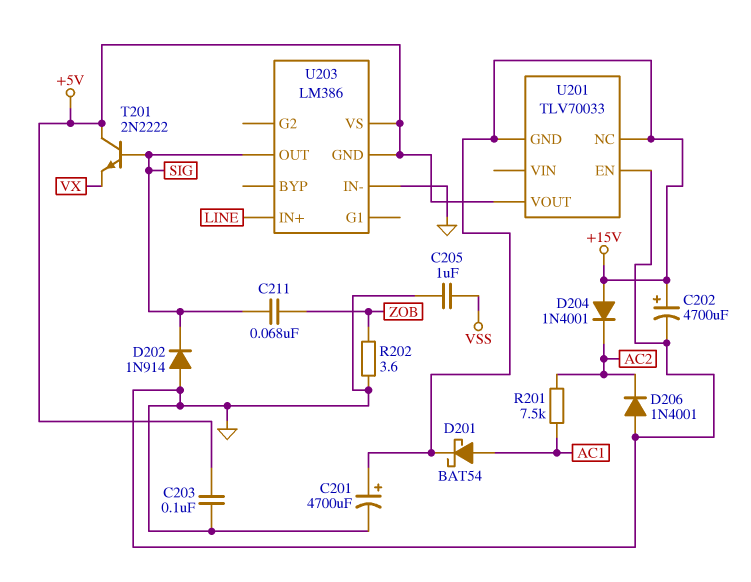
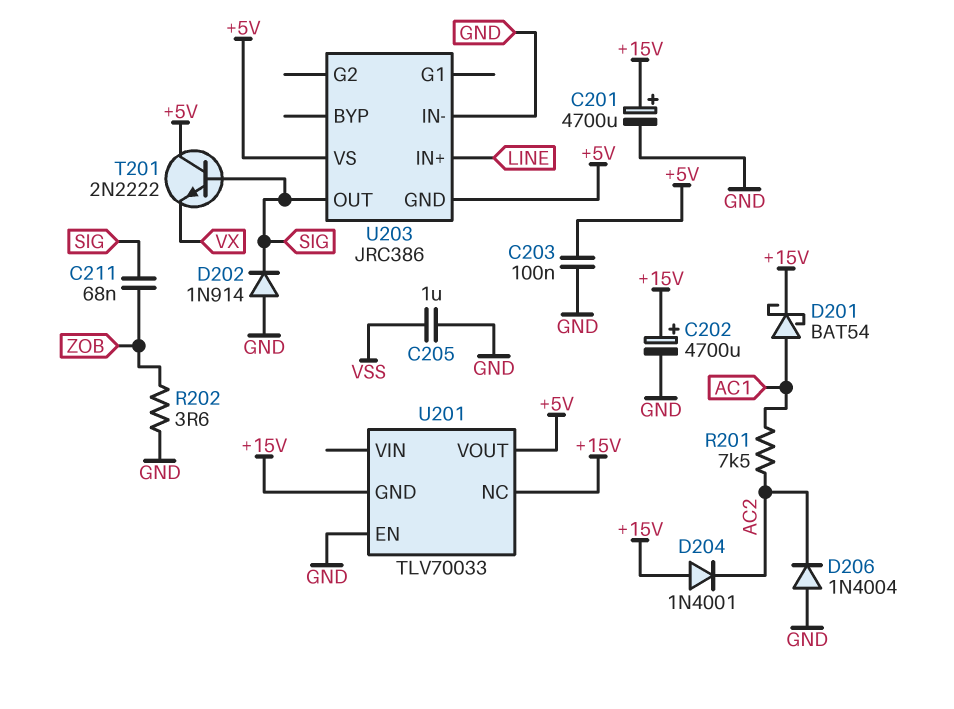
D206: diode 1N4001 (A GND, K AC2) -> diode 1N4004 (A GND, K AC2)
U203: LM386 -> JRC386

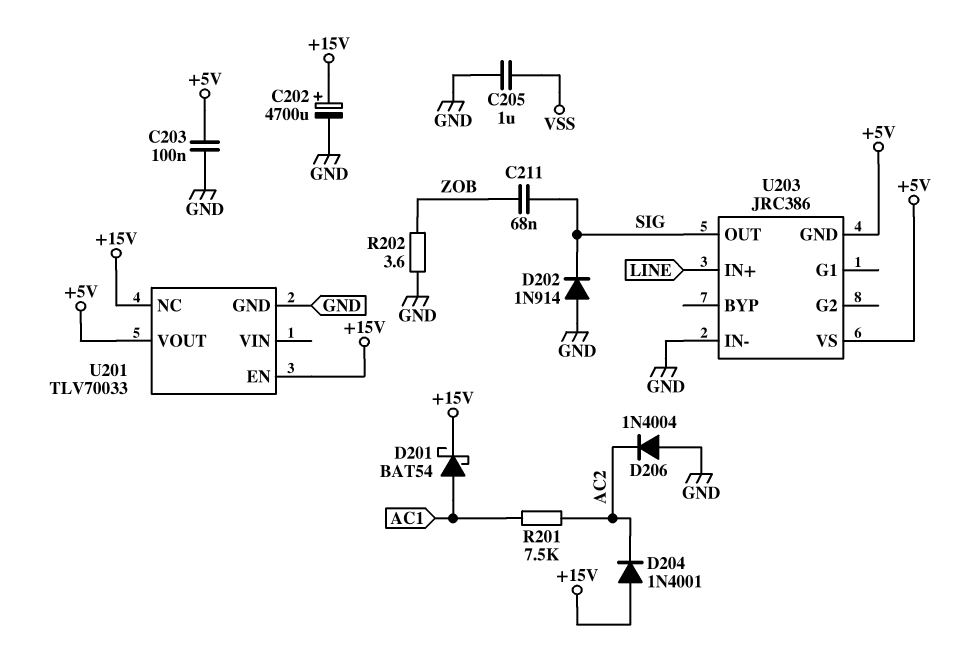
C201: 4700uF (plus +15V, minus GND) -> none
T201: NPN 2N2222 (B SIG, C +5V, E VX) -> none
U201 pin EN: GND -> +15V
U201 pin GND: +15V -> GND

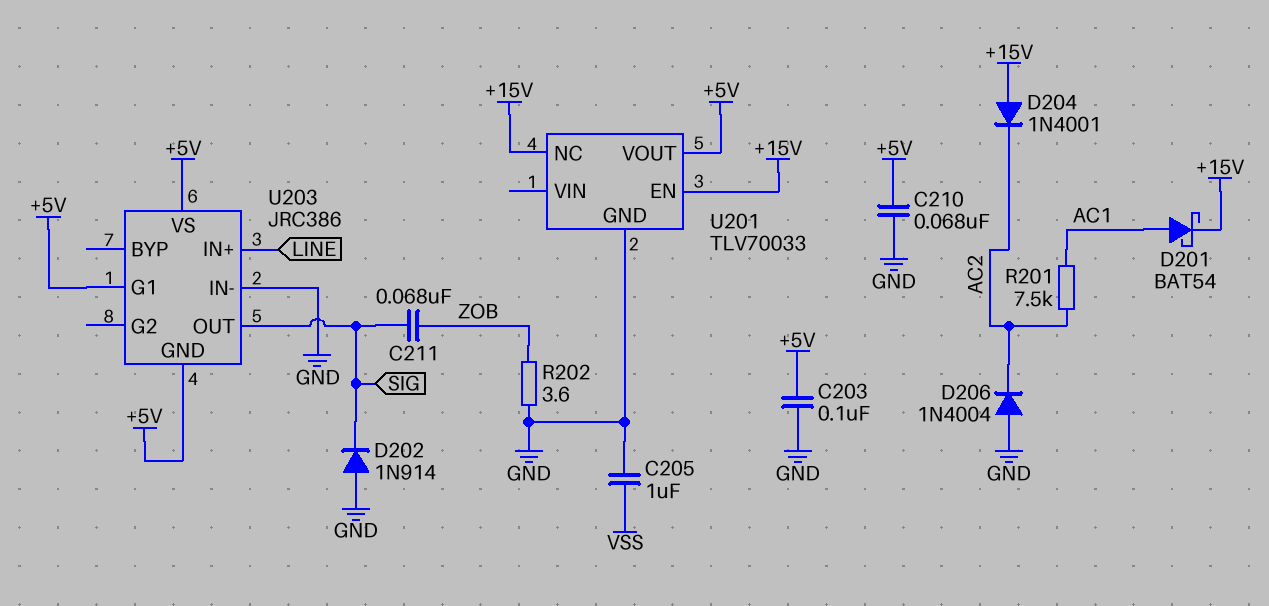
C202: 4700uF (plus +15V, minus GND) -> none
C210: none -> 68nF (+5V, GND)
U203 pin G1: none -> +5V

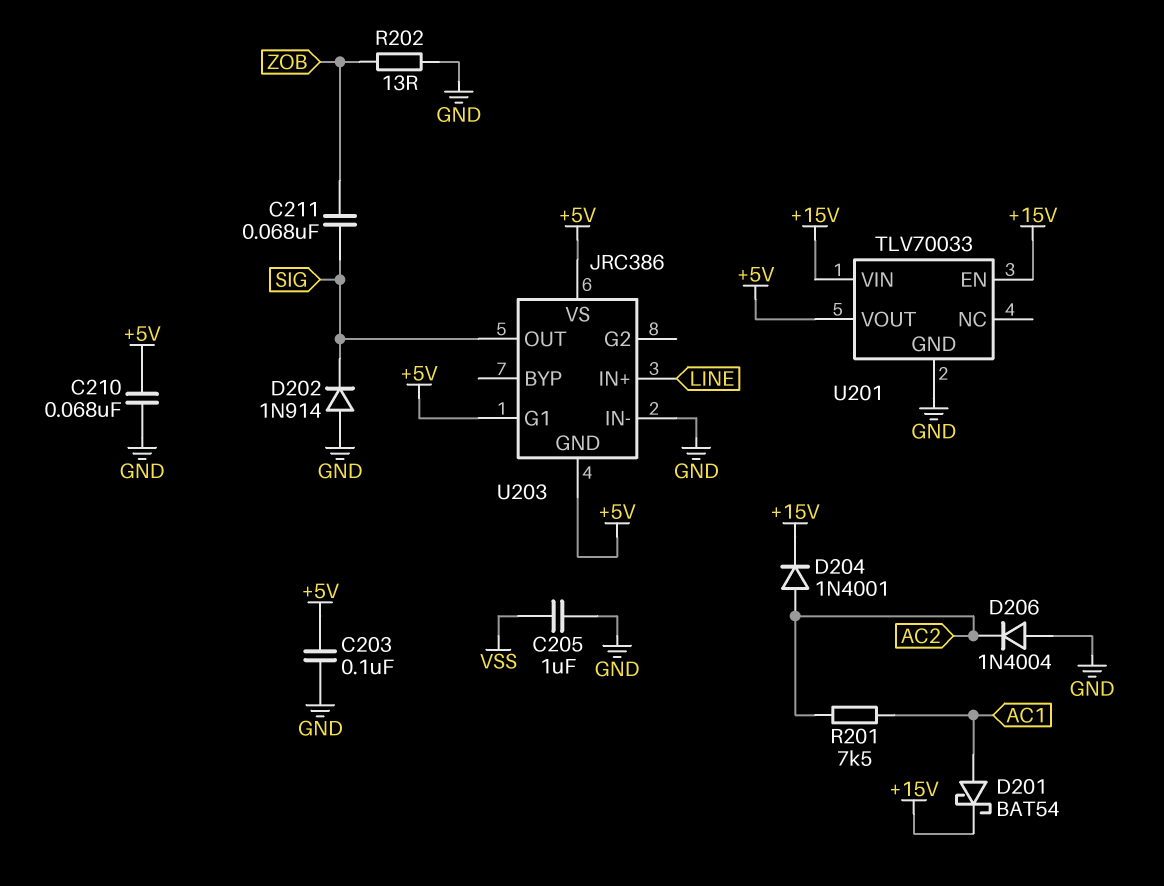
D204: diode 1N4001 (A +15V, K AC2) -> diode 1N4001 (A AC2, K +15V)
R202: 3.6 (GND, ZOB) -> 13 (GND, ZOB)
U201 pin NC: +15V -> none
U201 pin VIN: none -> +15V

